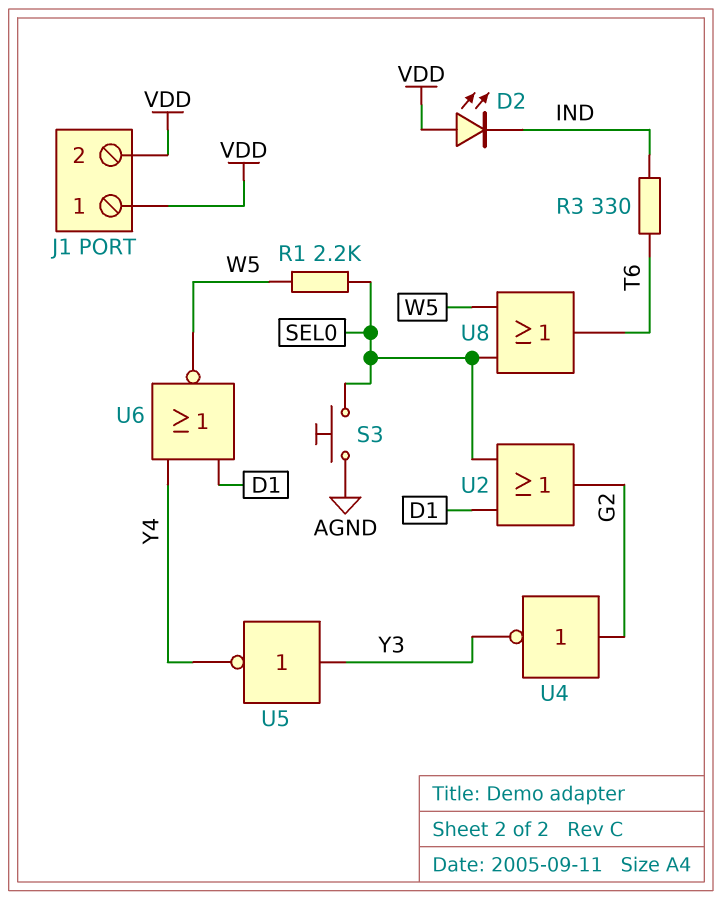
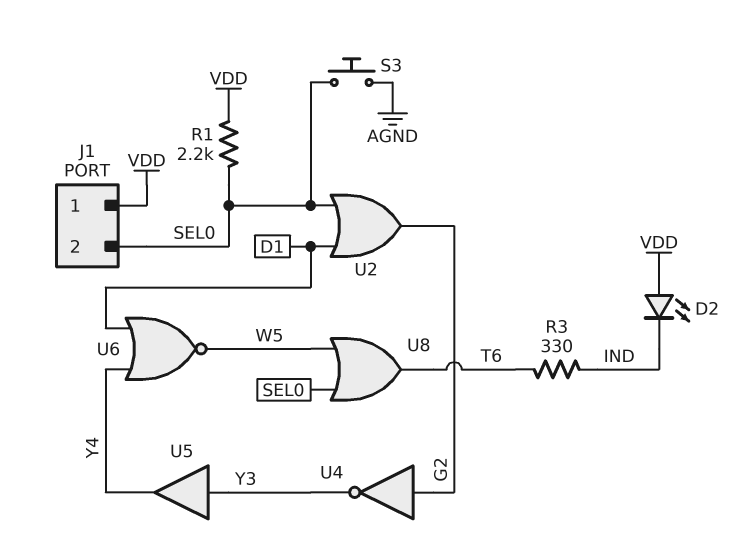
J1 pin 2: VDD -> SEL0
R1: 2.2k (SEL0, W5) -> 2.2k (SEL0, VDD)
U5: NOT (in Y3, out Y4) -> buffer (in Y3, out Y4)

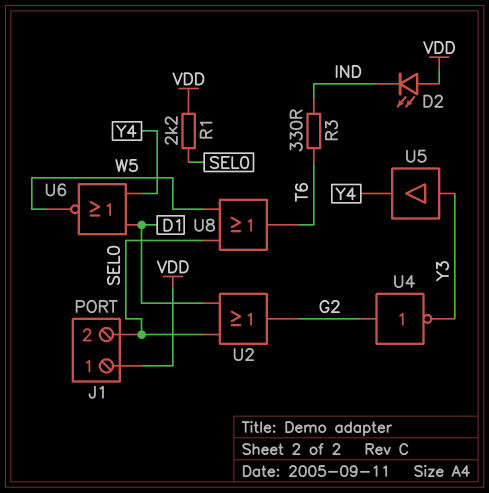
S3: button (AGND, SEL0) -> none

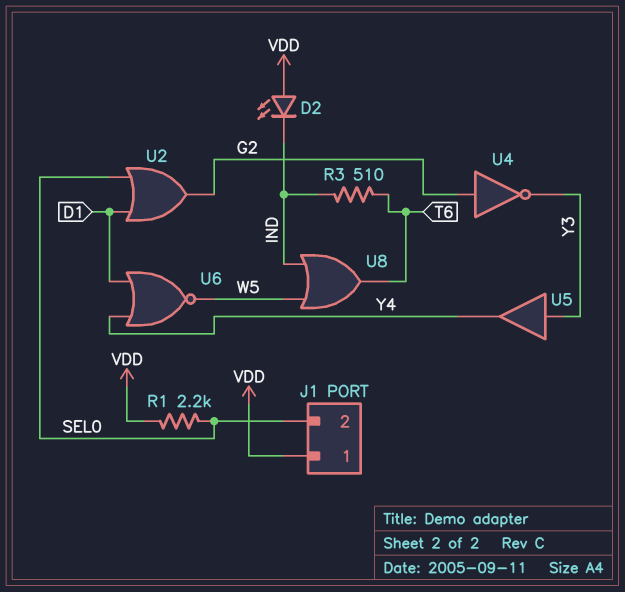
R3: 330 (IND, T6) -> 510 (IND, T6)
U8: OR (in SEL0, in W5, out T6) -> OR (in IND, in W5, out T6)

